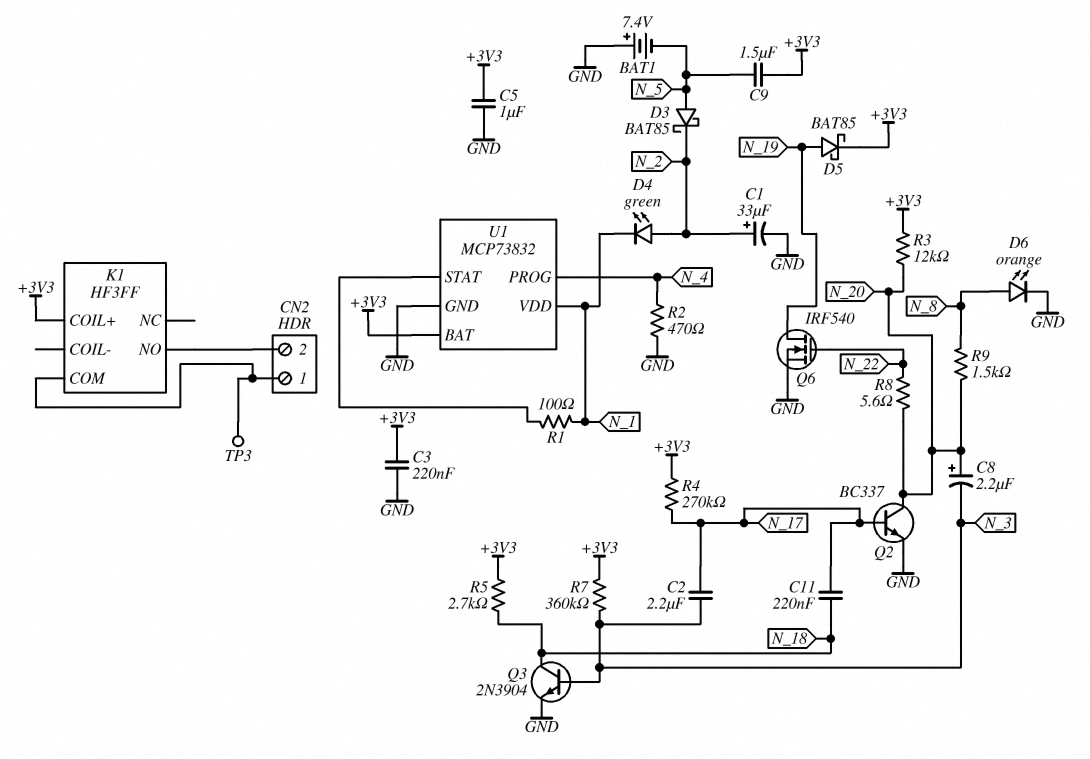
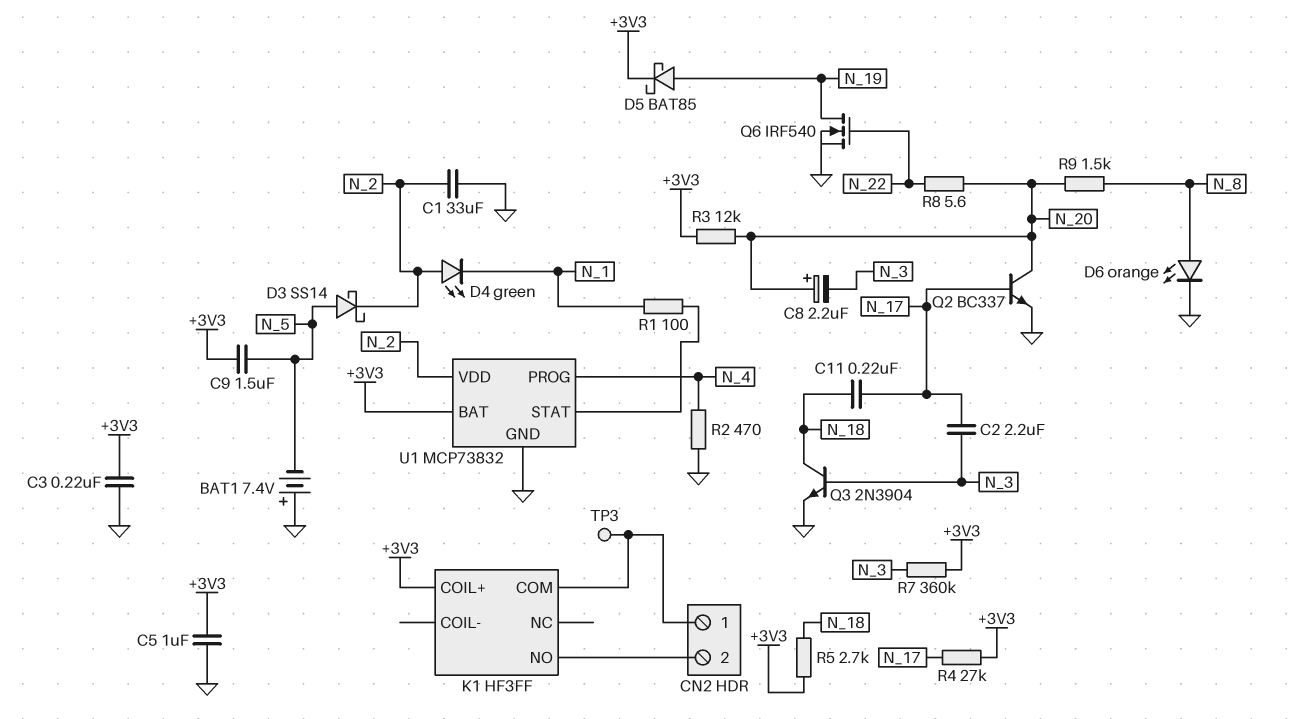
C1: 33uF (plus N_2, minus GND) -> 33uF (GND, N_2)
D3: schottky BAT85 (A N_5, K N_2) -> schottky SS14 (A N_5, K N_2)
R4: 270k (+3V3, N_17) -> 27k (+3V3, N_17)
U1 pin VDD: N_1 -> N_2

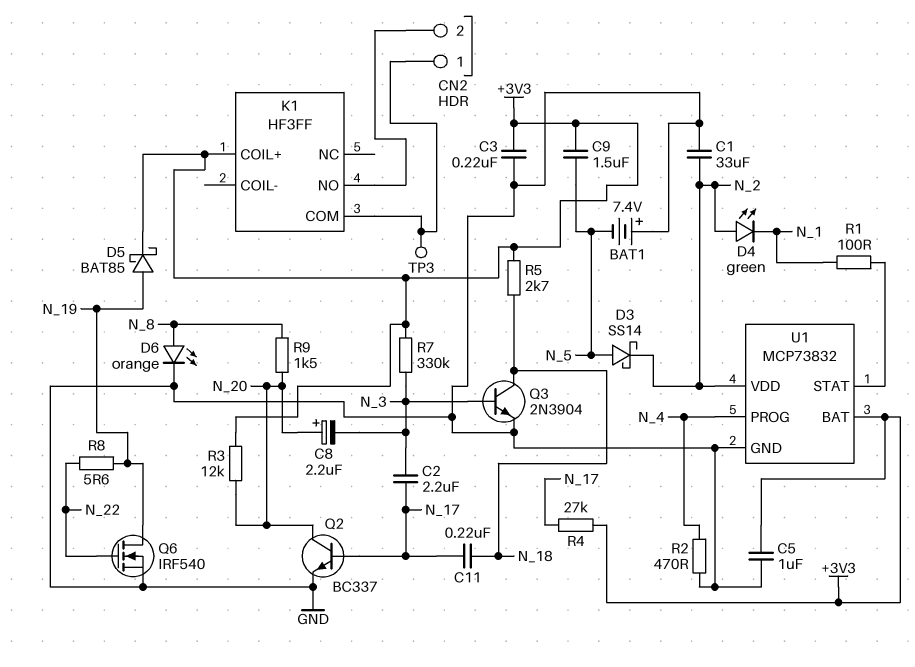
R7: 360k (+3V3, N_3) -> 330k (+3V3, N_3)
R8: 5.6 (N_20, N_22) -> 5.6 (N_19, N_22)

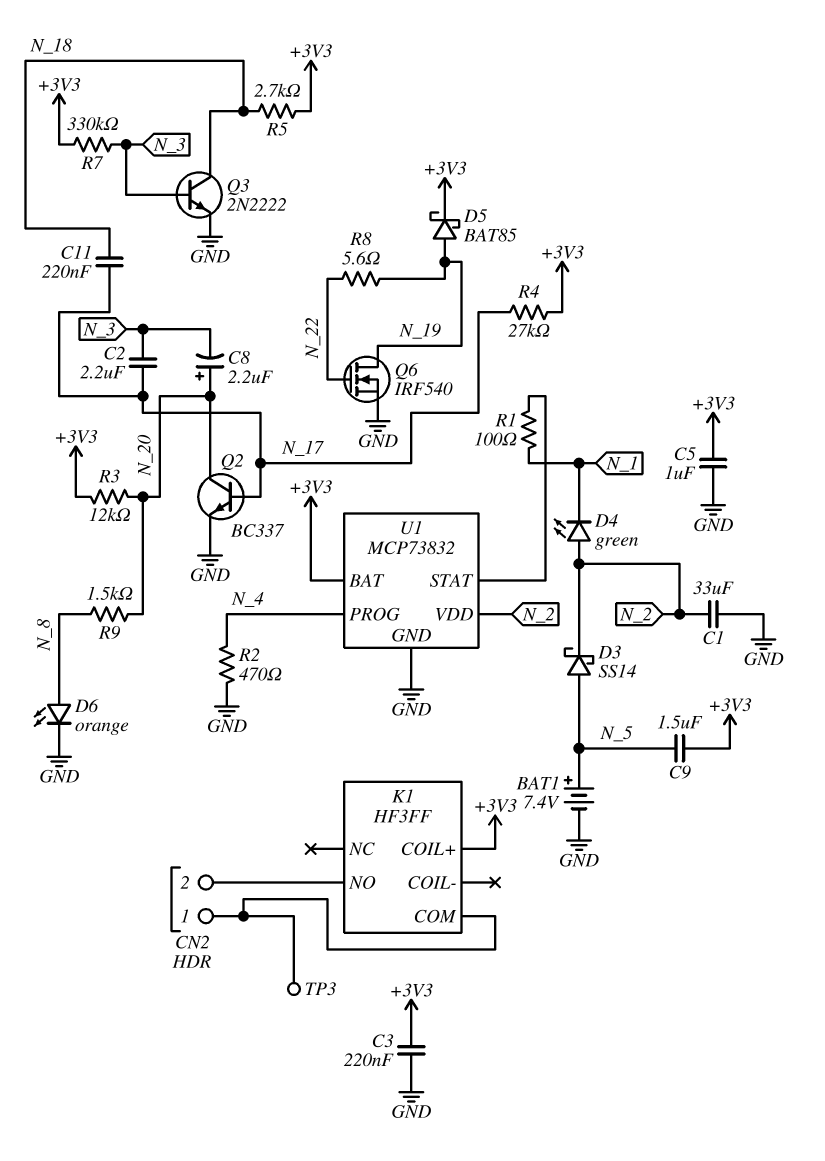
BAT1: 7.4V (plus GND, minus N_5) -> 7.4V (plus N_5, minus GND)
Q3: NPN 2N3904 (B N_3, C N_18, E GND) -> NPN 2N2222 (B N_3, C N_18, E GND)

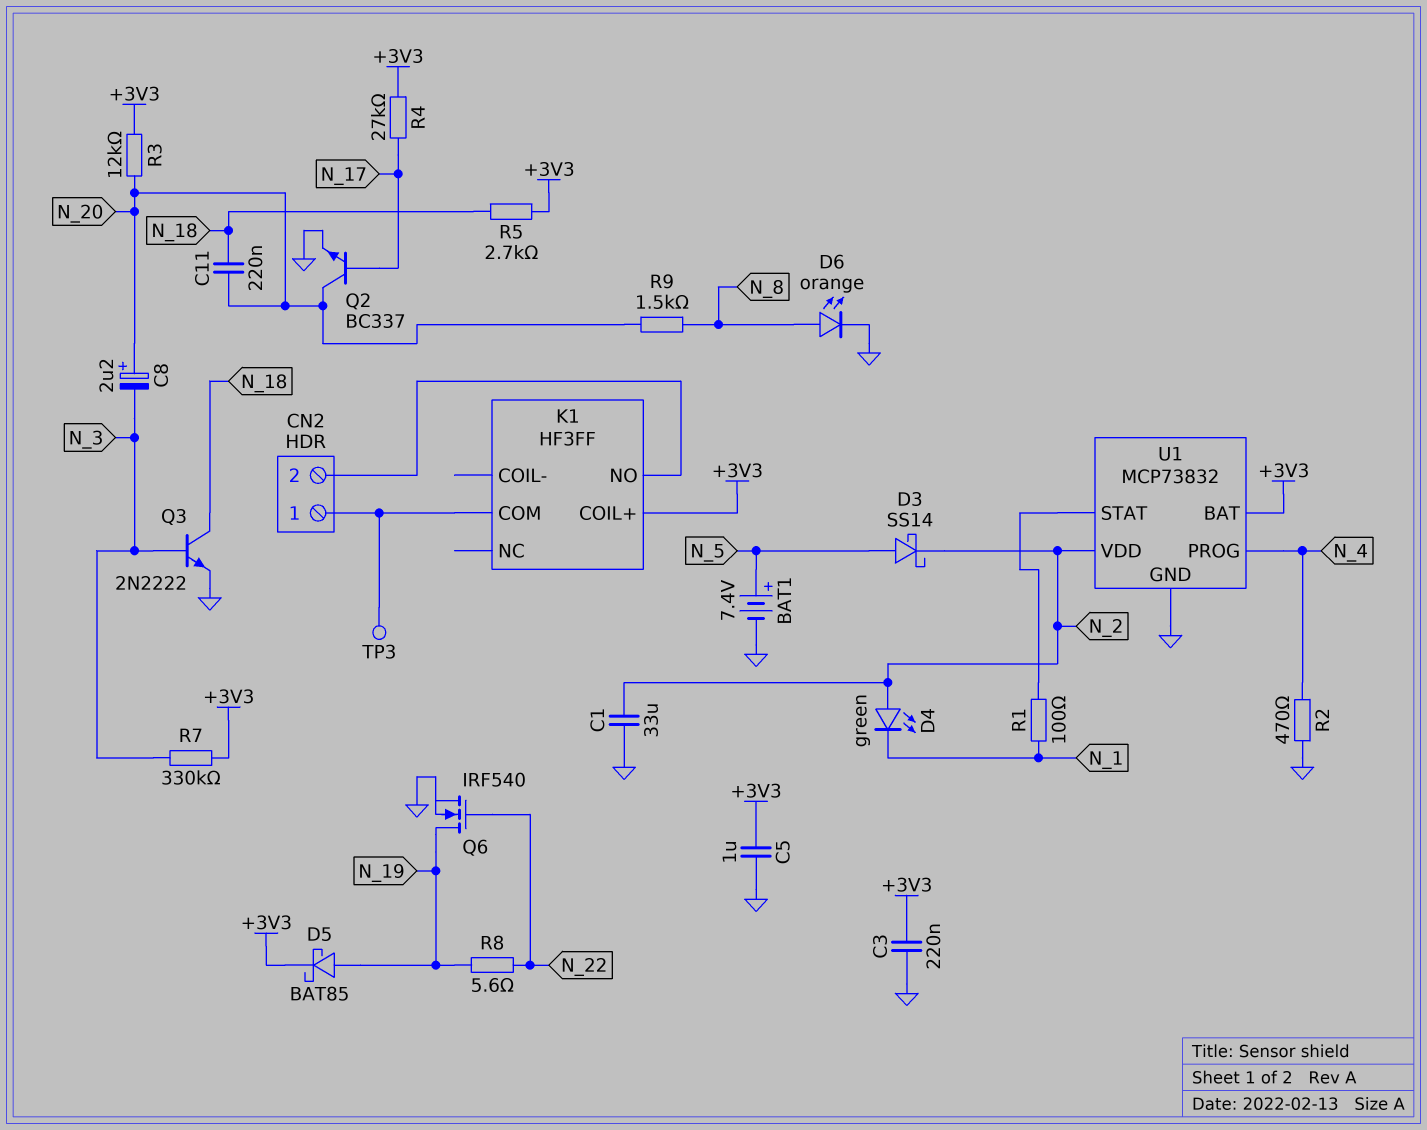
C2: 2.2uF (N_3, N_17) -> none
C9: 1.5uF (+3V3, N_5) -> none
C11: 220nF (N_17, N_18) -> 220nF (N_18, N_20)

